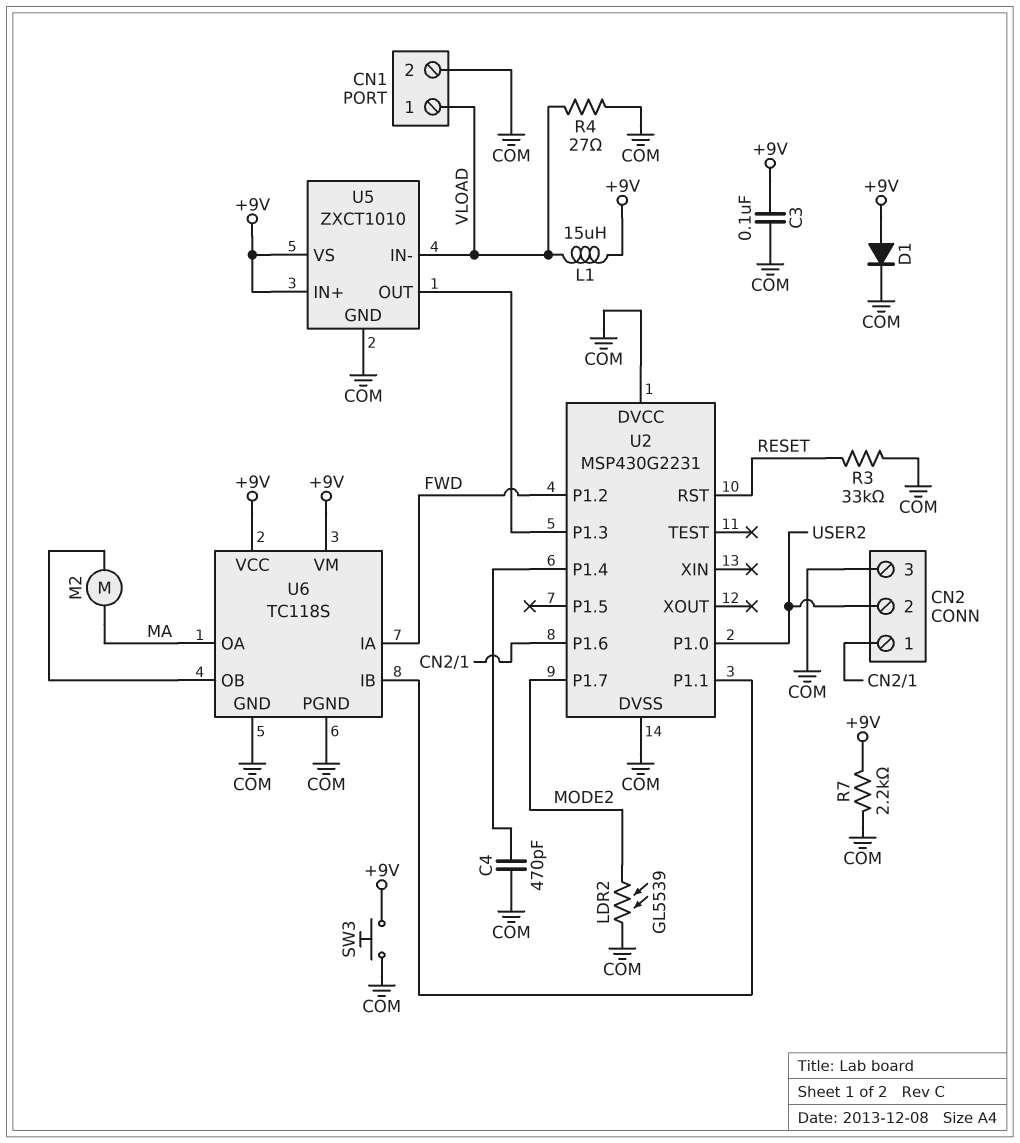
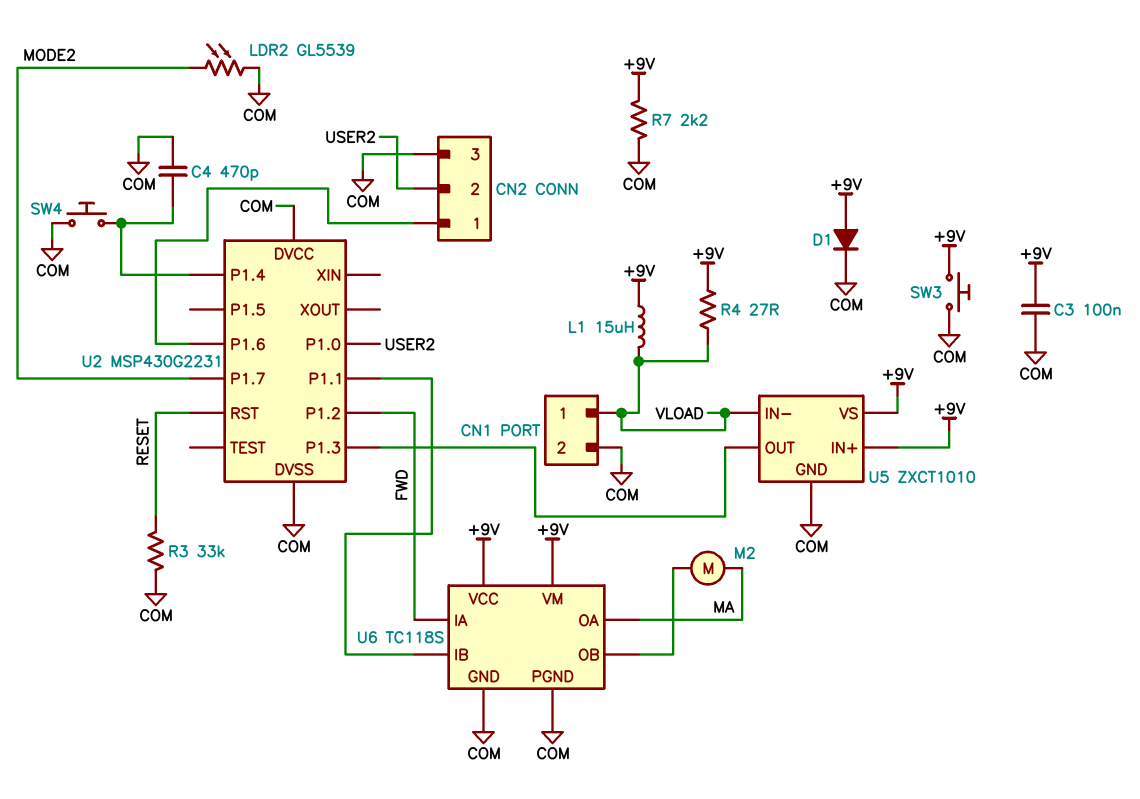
R4: 27 (COM, VLOAD) -> 27 (+9V, VLOAD)
SW4: none -> button (COM, U2/P1.4)

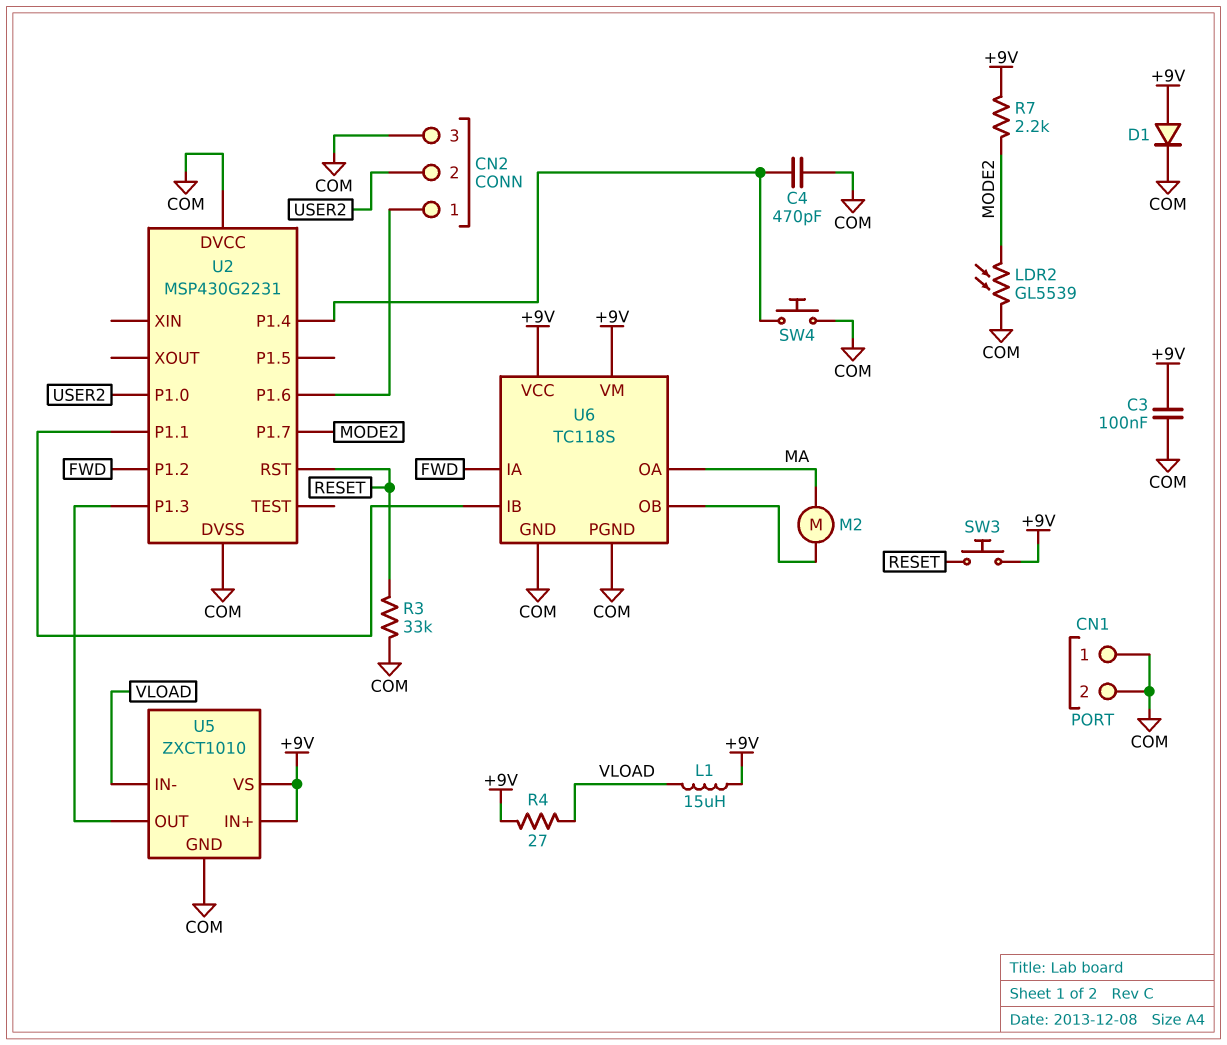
CN1 pin 1: VLOAD -> COM
R7: 2.2k (+9V, COM) -> 2.2k (+9V, MODE2)
SW3: button (+9V, COM) -> button (+9V, RESET)

